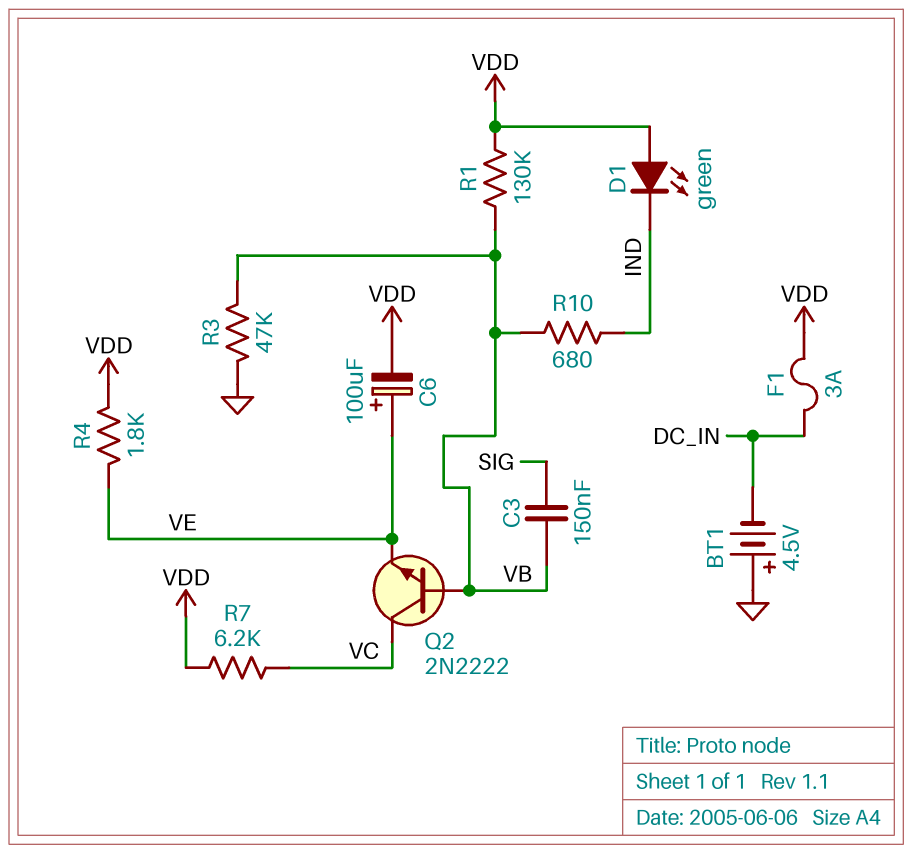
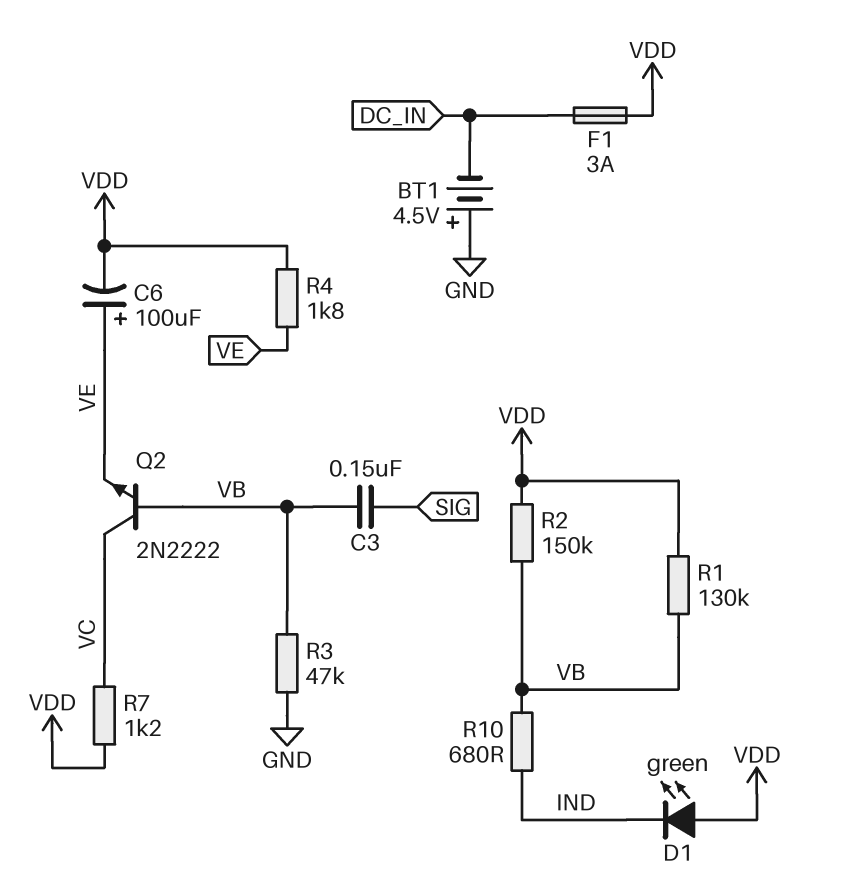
R2: none -> 150k (VB, VDD)
R7: 6.2k (VC, VDD) -> 1.2k (VC, VDD)

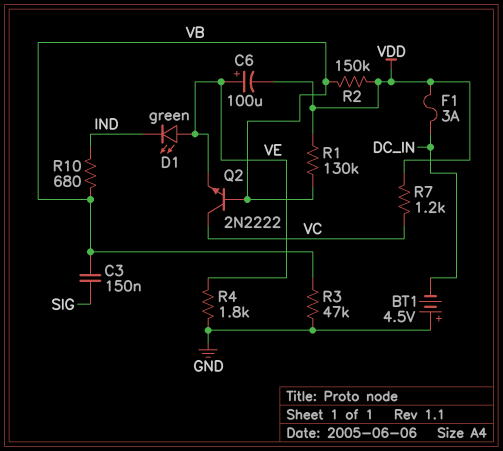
D1: LED green (A VDD, K IND) -> LED green (A VE, K IND)
R4: 1.8k (VDD, VE) -> 1.8k (GND, VE)

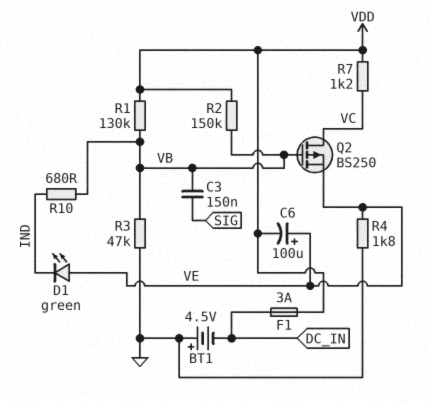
Q2: NPN 2N2222 (B VB, C VC, E VE) -> PMOS BS250 (G VB, D VC, S VE)

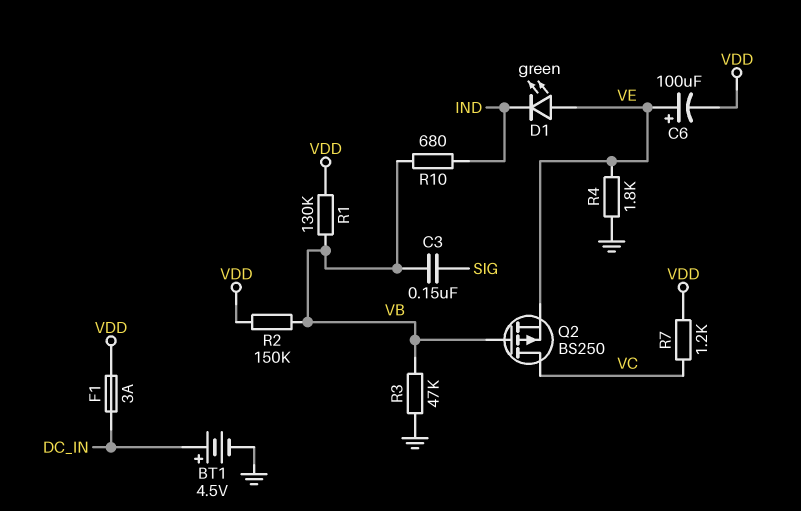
BT1: 4.5V (plus GND, minus DC_IN) -> 4.5V (plus DC_IN, minus GND)

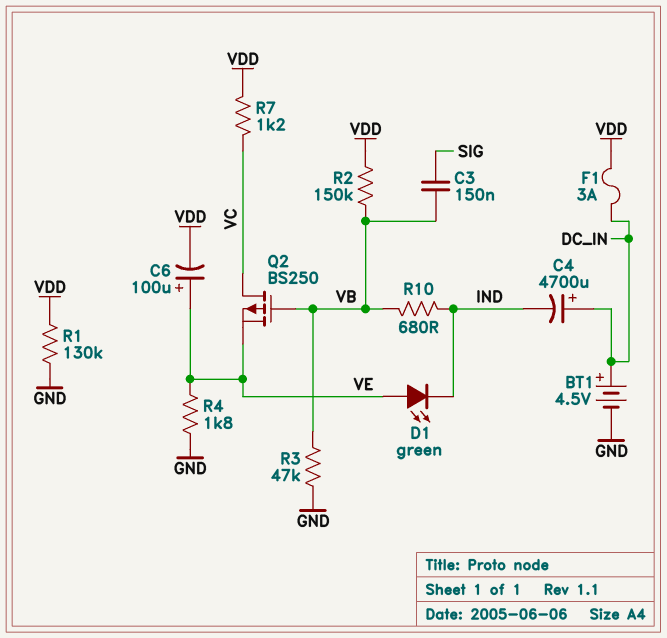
C4: none -> 4700uF (plus DC_IN, minus IND)
R1: 130k (VB, VDD) -> 130k (GND, VDD)

